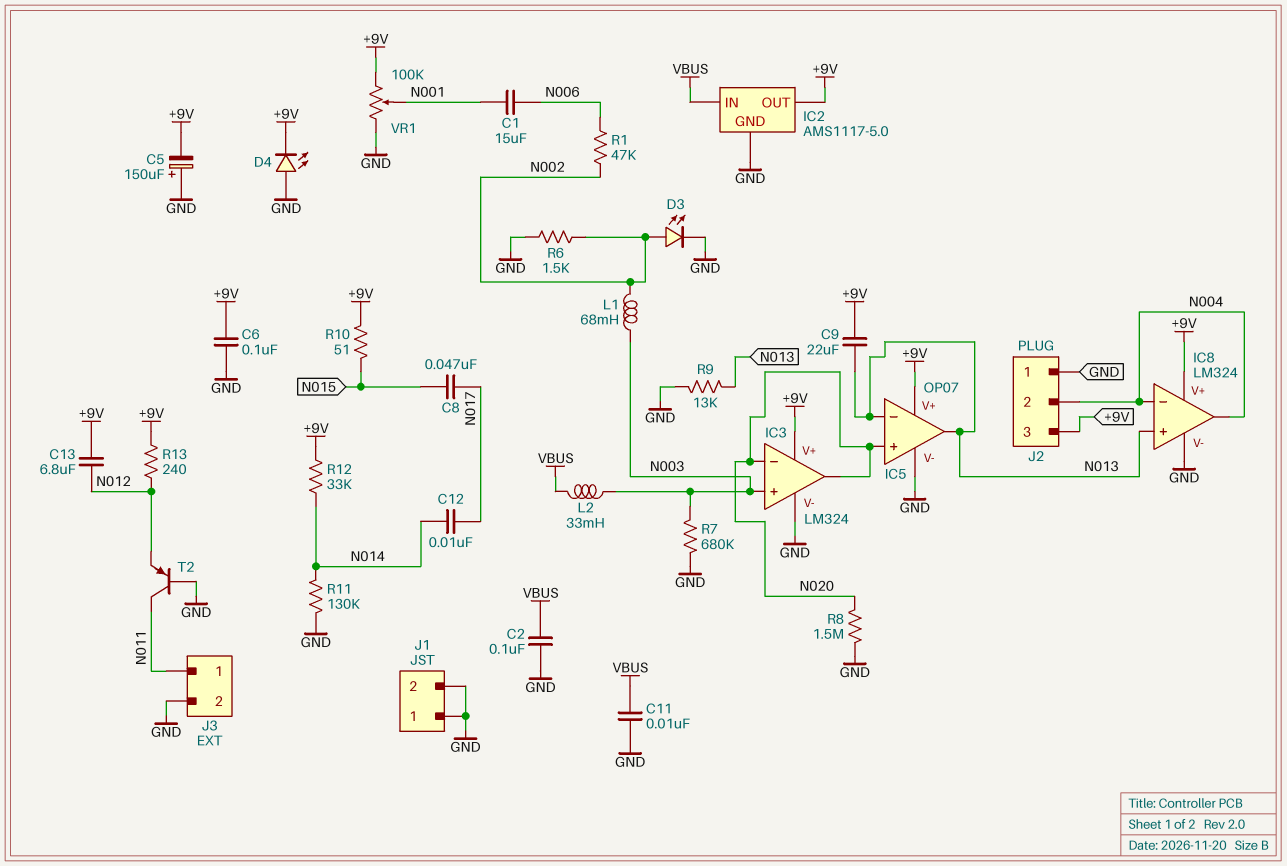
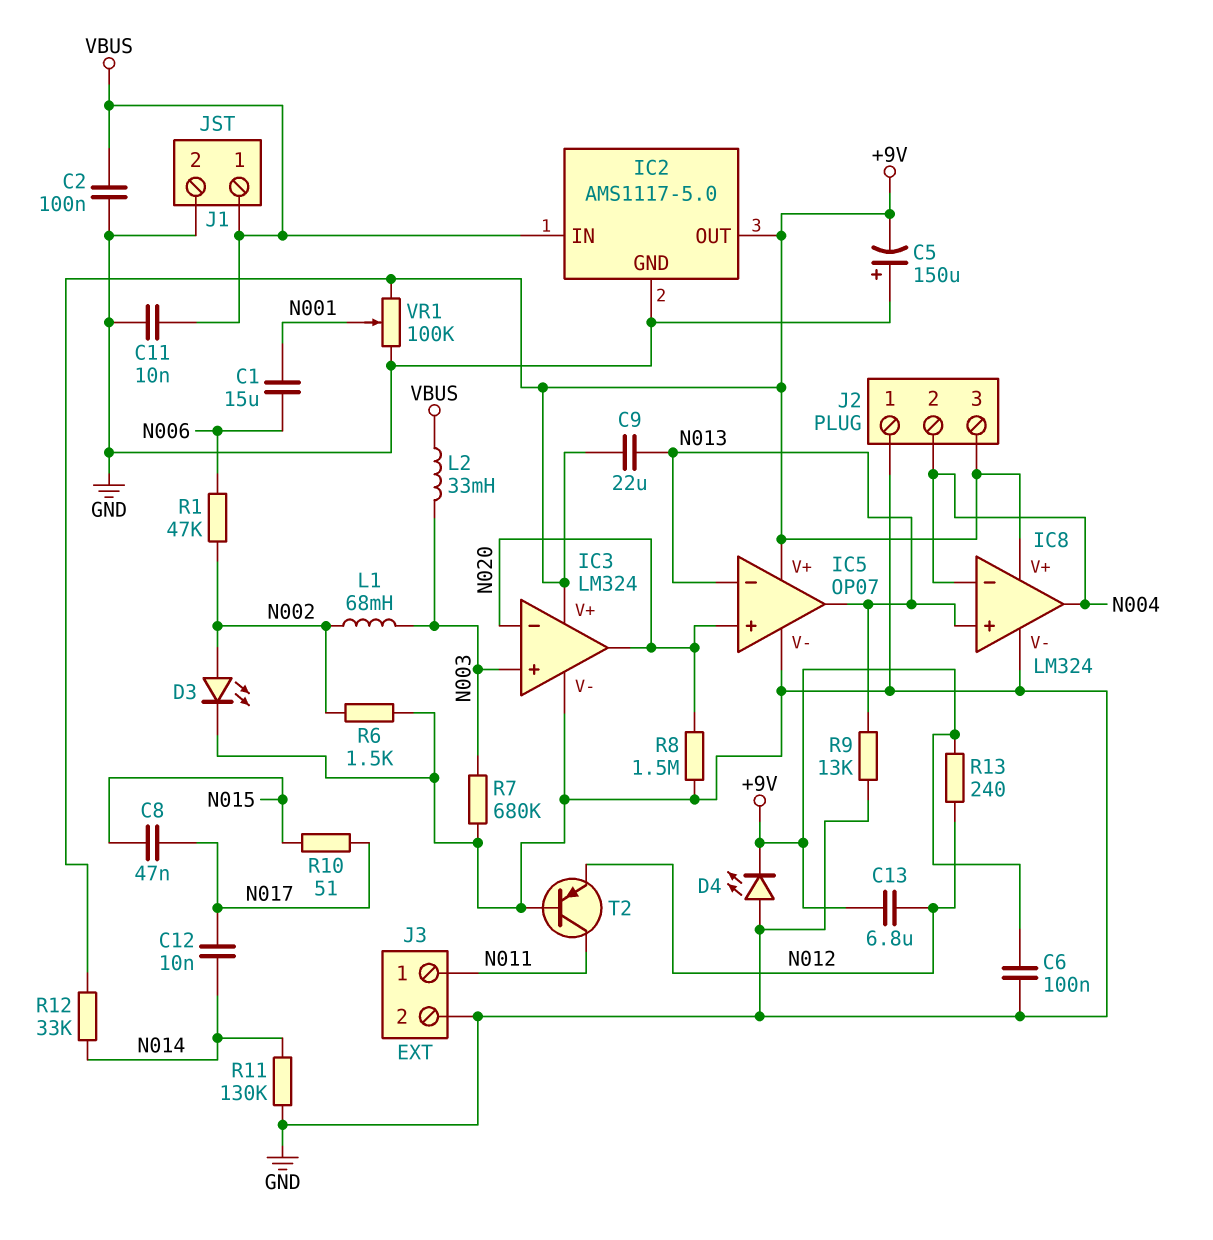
J1 pin 1: GND -> VBUS
R10: 51 (+9V, N015) -> 51 (N015, N017)

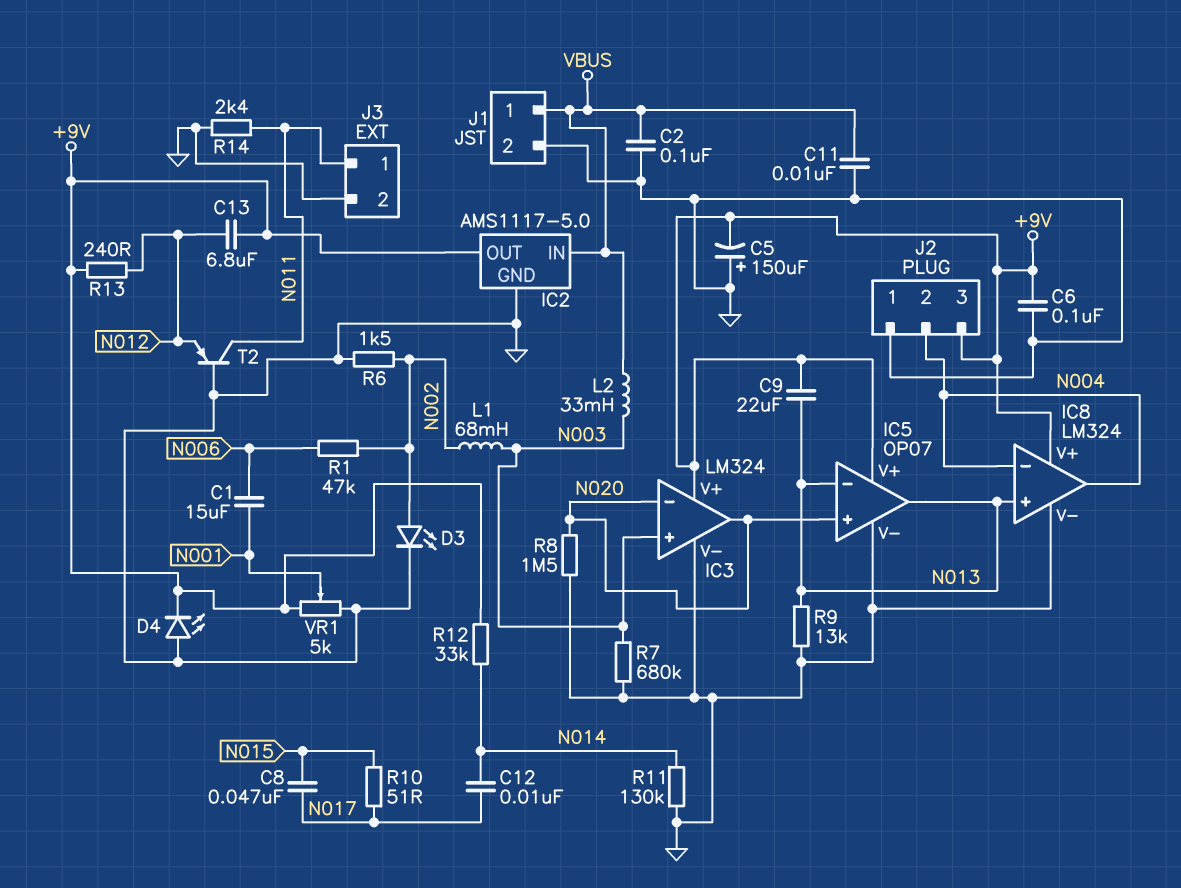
R14: none -> 2.4k (GND, N011)
VR1: 100k (+9V, GND, wiper N001) -> 5k (+9V, GND, wiper N001)

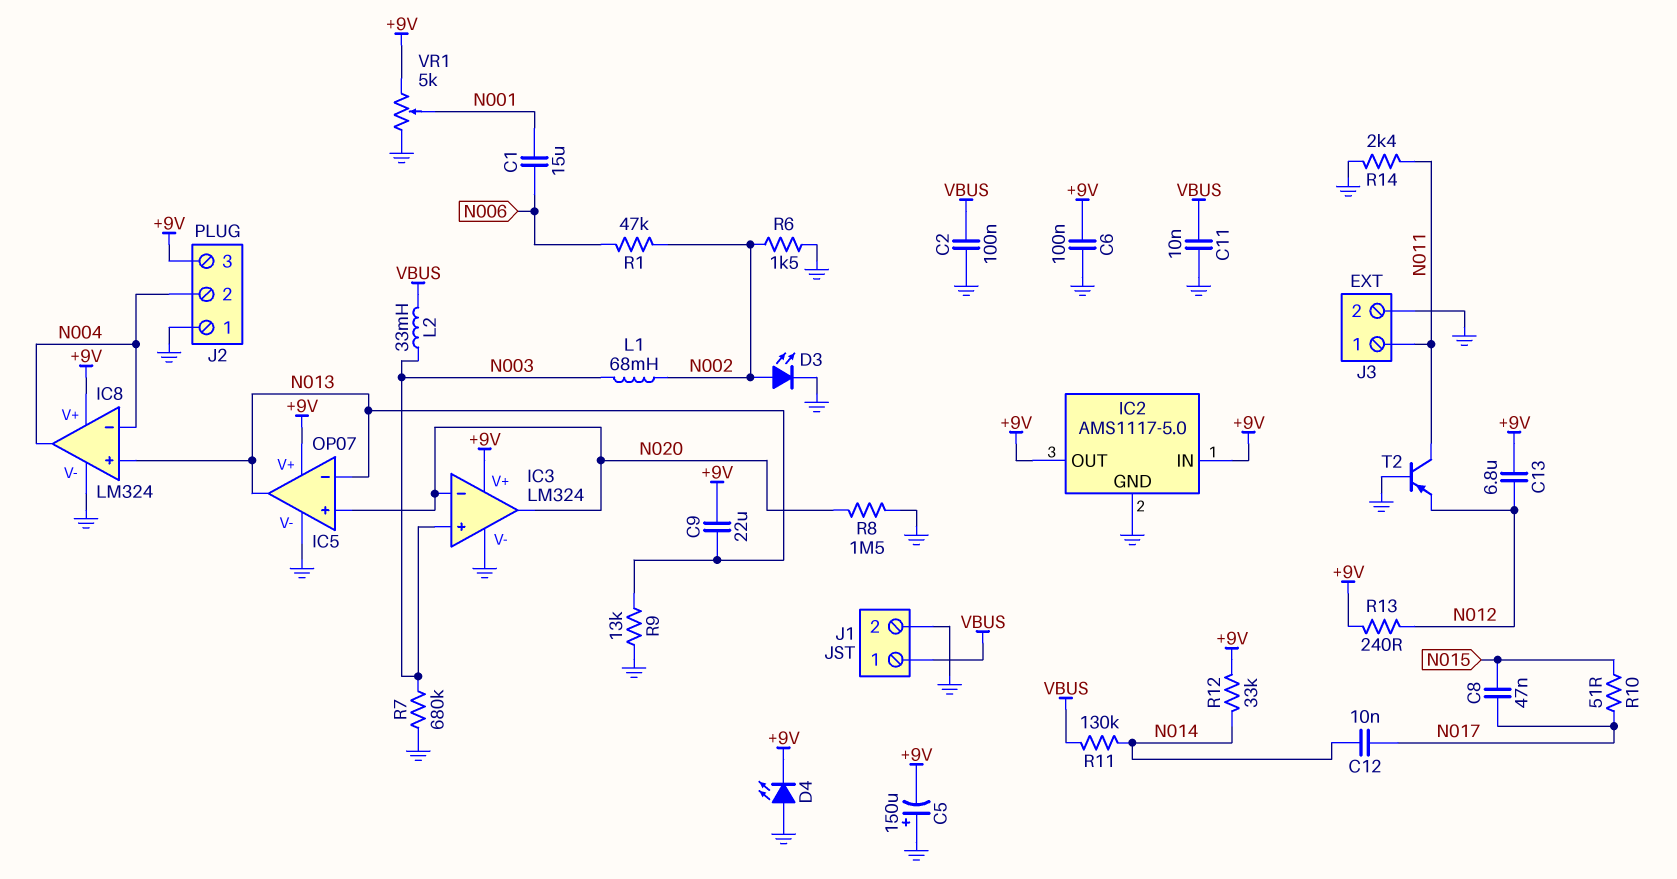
IC2 pin IN: VBUS -> +9V
R11: 130k (GND, N014) -> 130k (N014, VBUS)

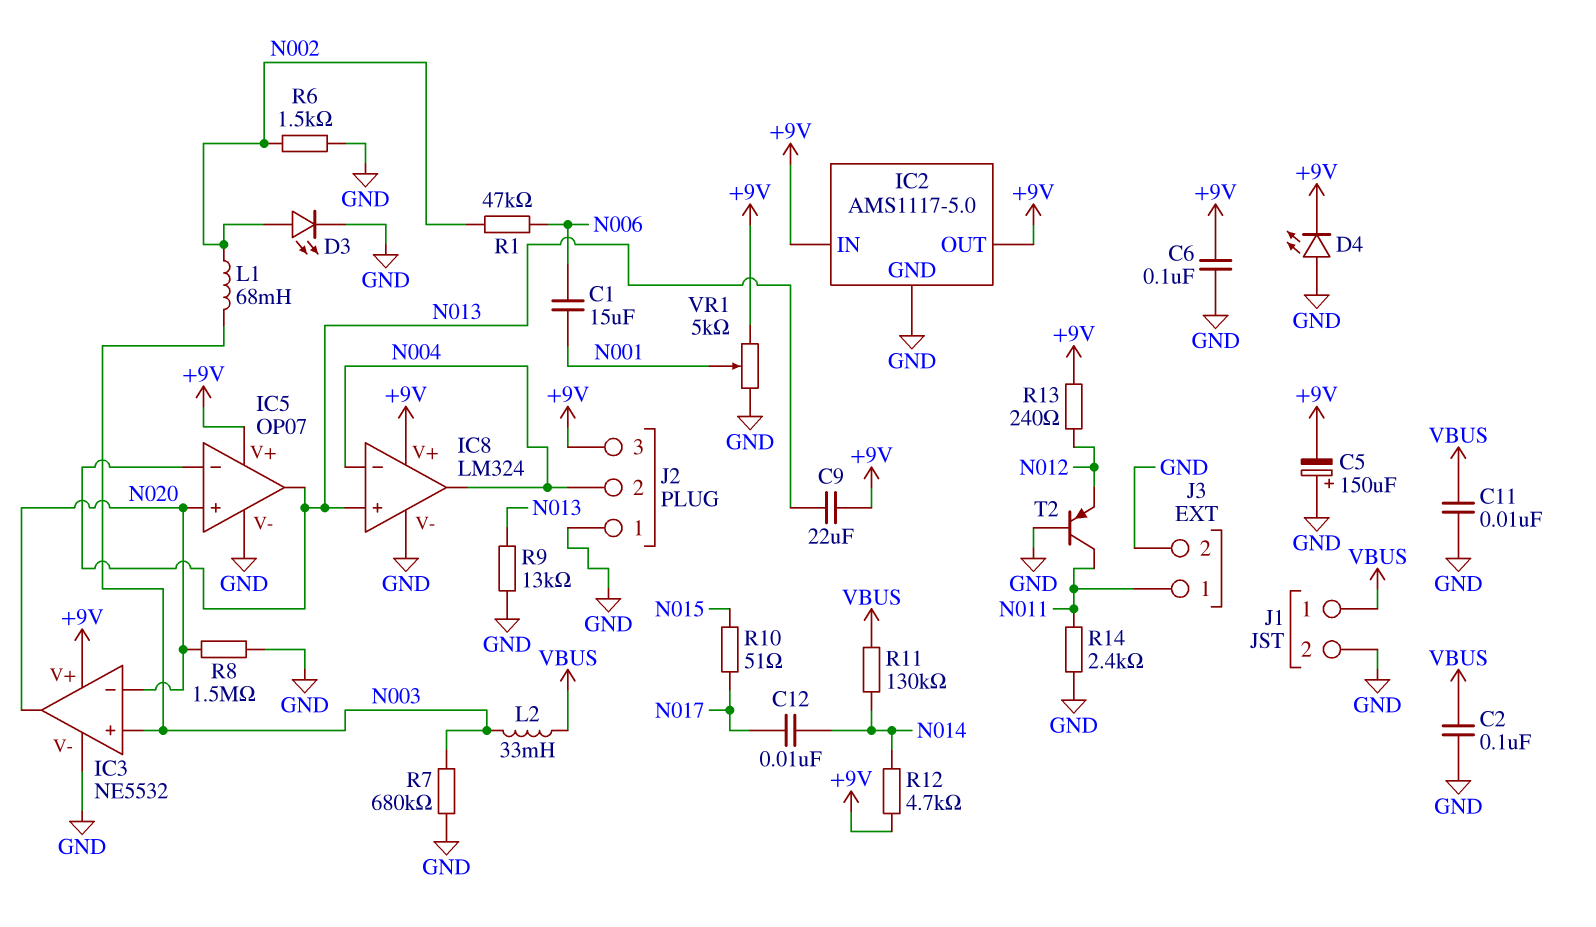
C8: 47nF (N015, N017) -> none
C13: 6.8uF (+9V, N012) -> none
IC3: LM324 -> NE5532
R12: 33k (+9V, N014) -> 4.7k (+9V, N014)

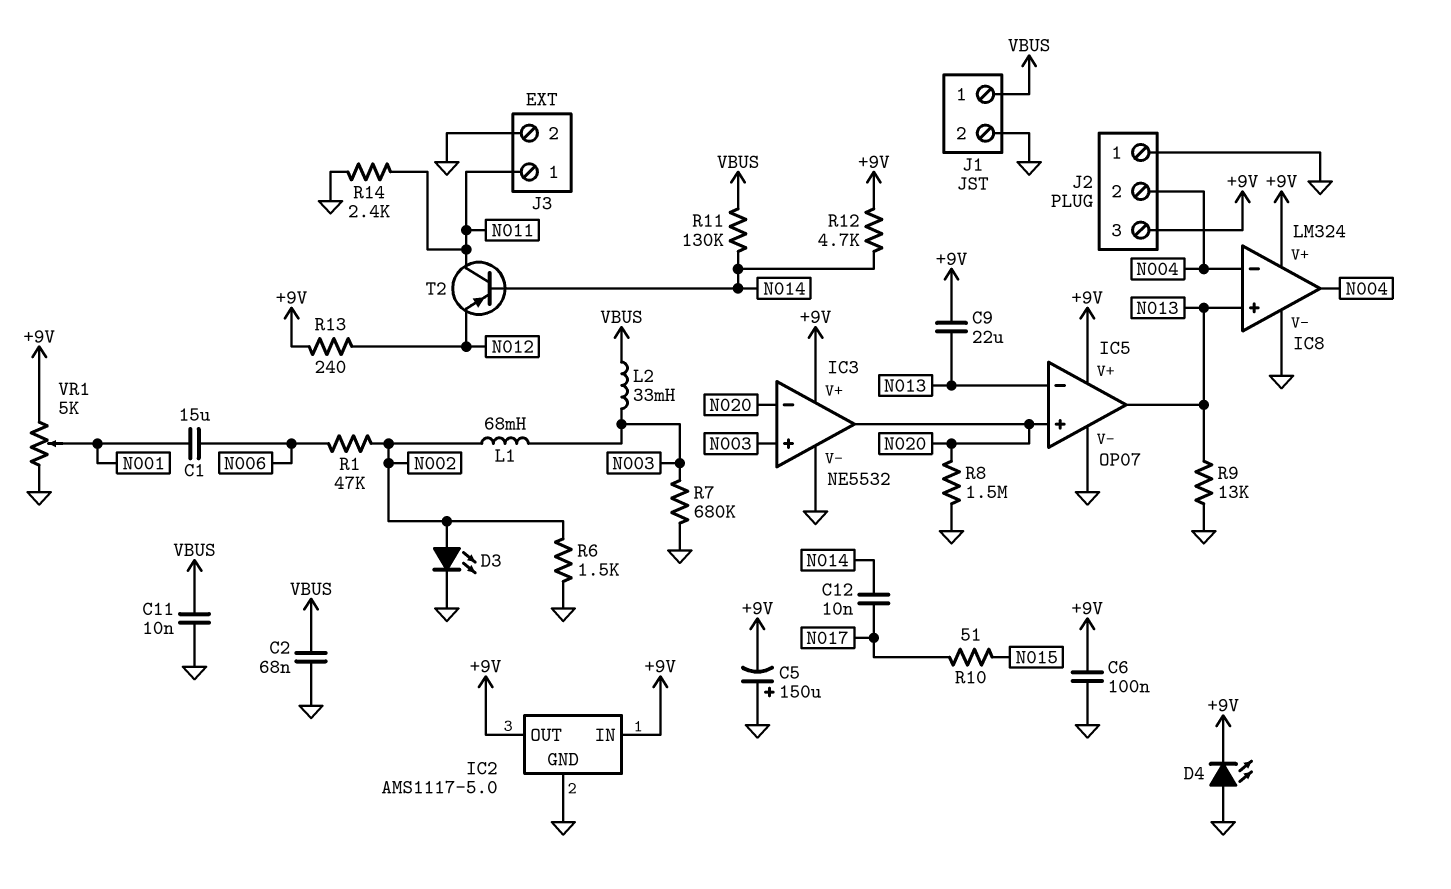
C2: 100nF (GND, VBUS) -> 68nF (GND, VBUS)
T2: PNP (B GND, C N011, E N012) -> PNP (B N014, C N011, E N012)

